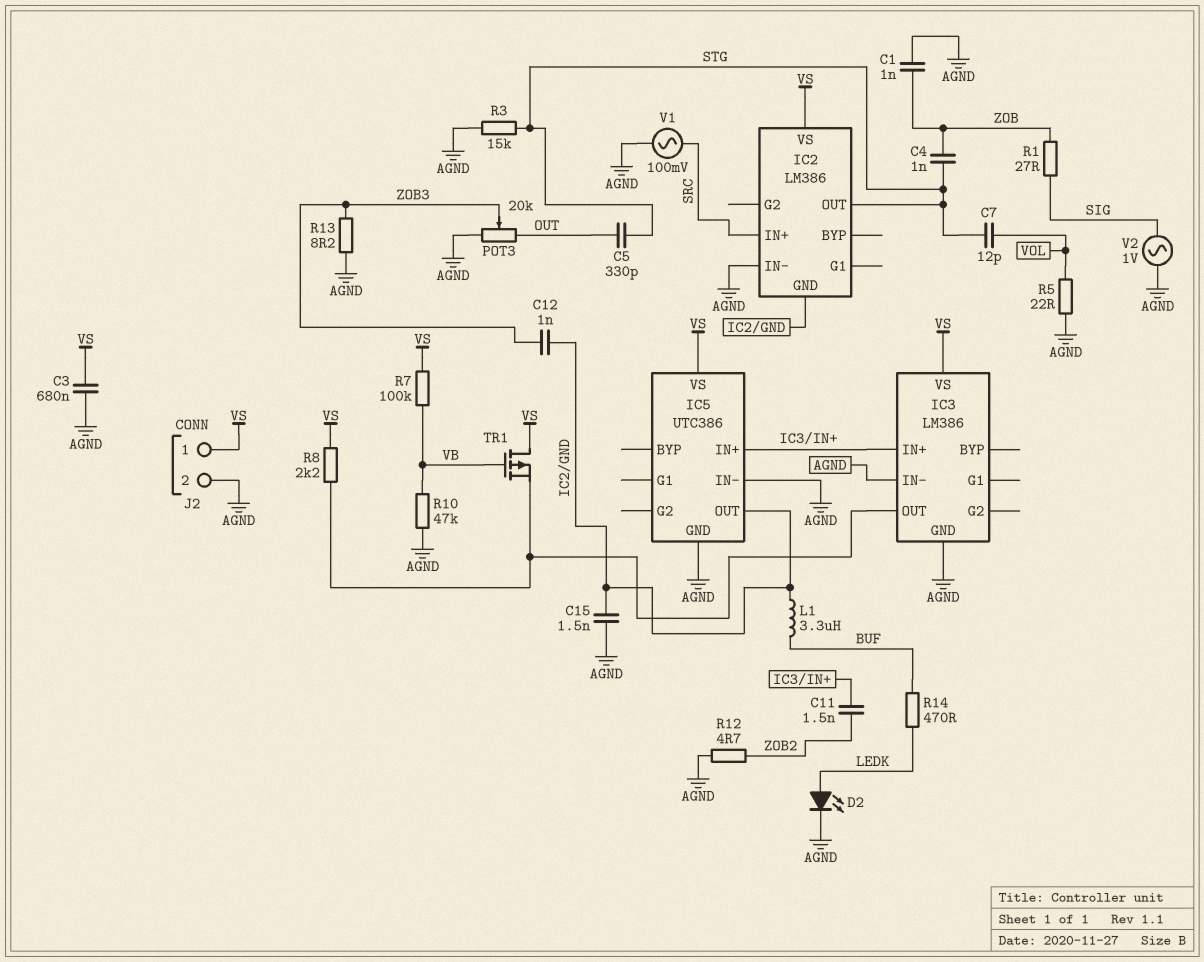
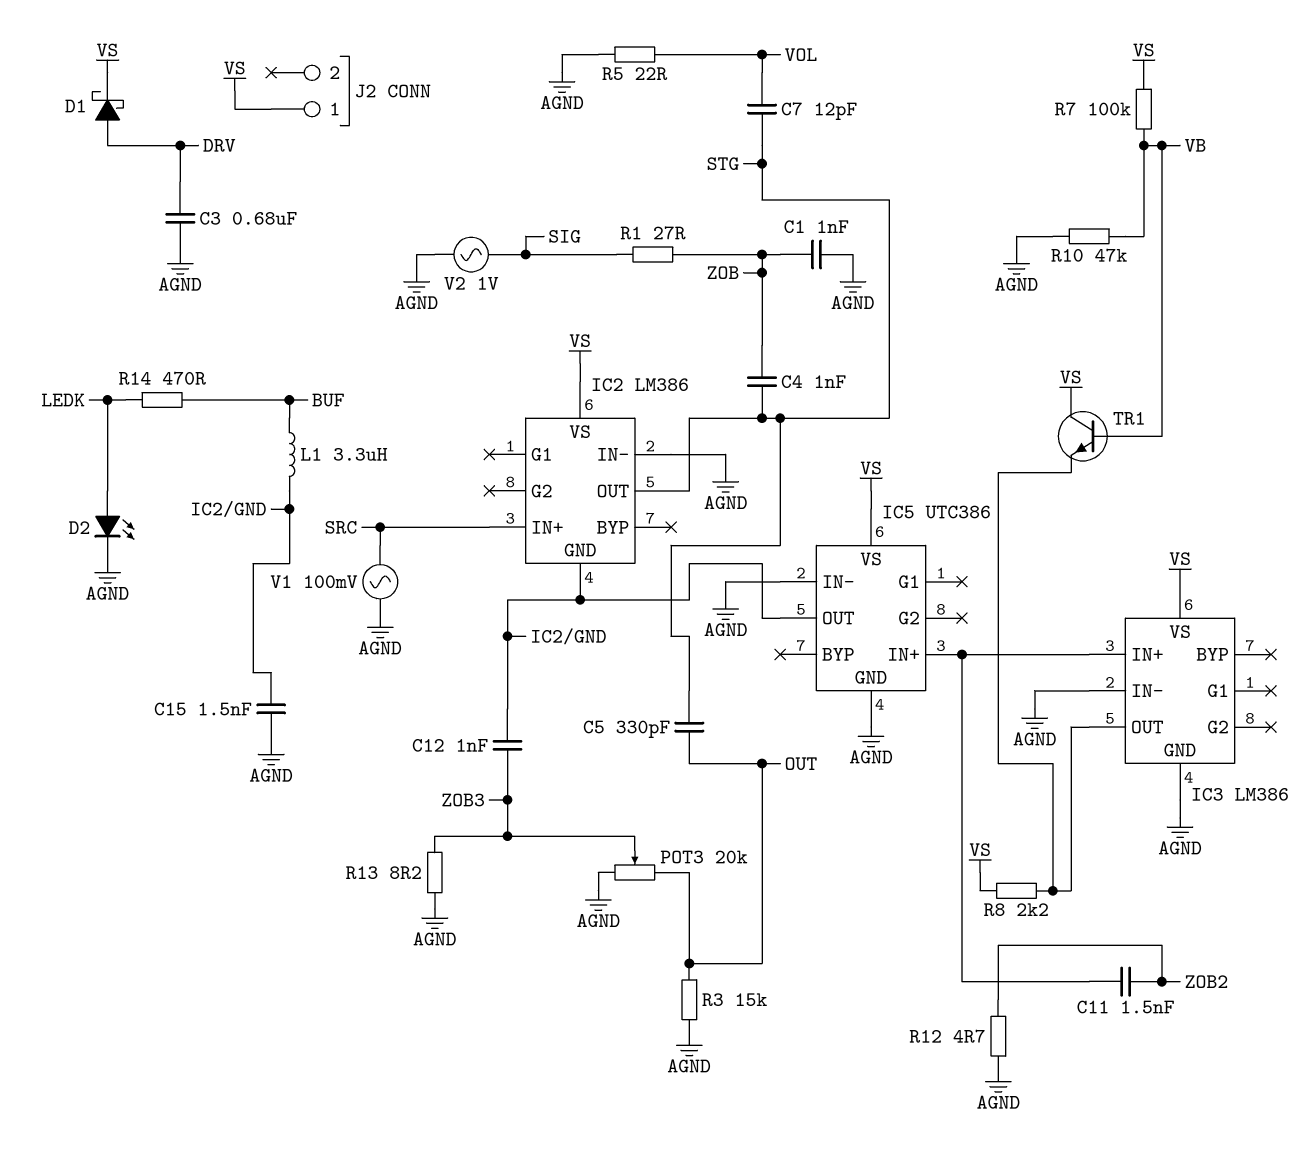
C3: 680nF (AGND, VS) -> 680nF (AGND, DRV)
D1: none -> schottky (A DRV, K VS)
J2 pin 2: AGND -> none
R3: 15k (AGND, STG) -> 15k (AGND, OUT)
TR1: PMOS (G VB, D VS, S IC3/OUT) -> NPN (B VB, C VS, E IC3/OUT)

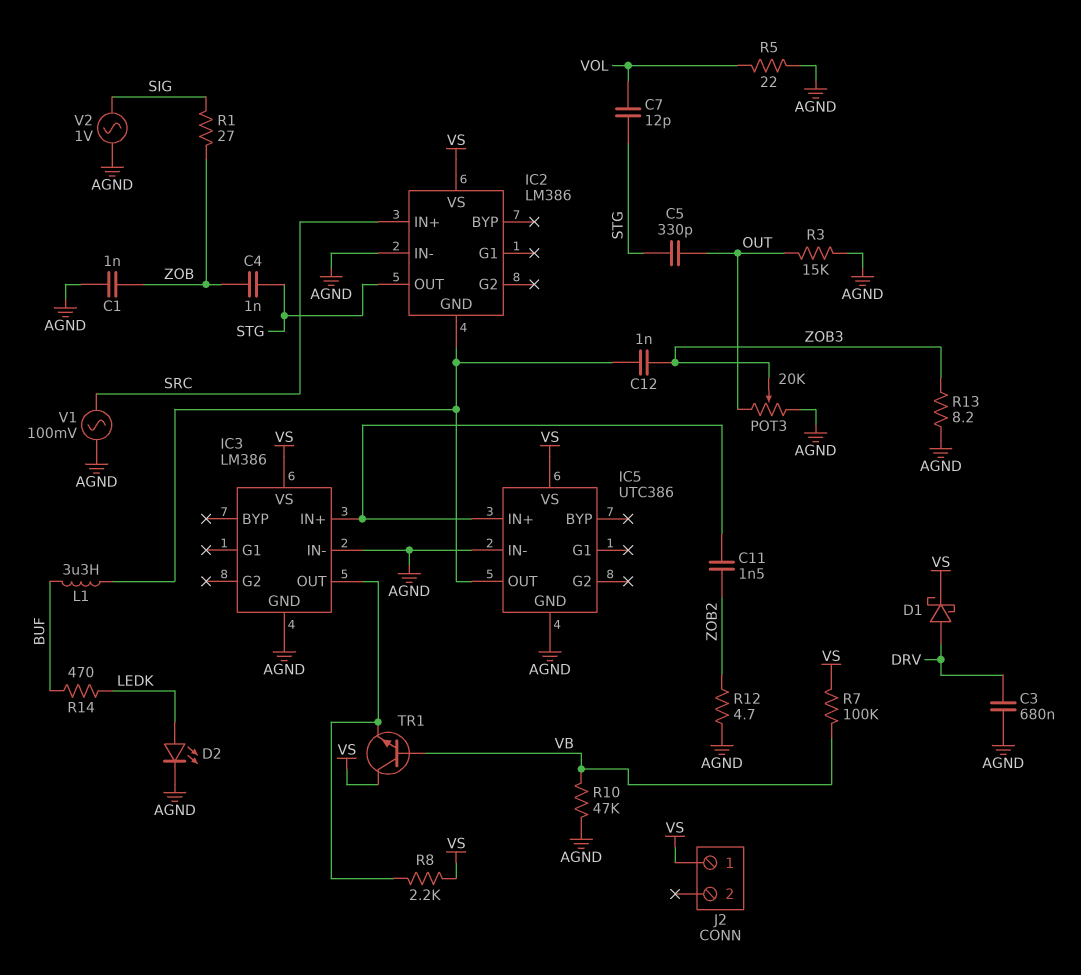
C15: 1.5nF (AGND, IC2/GND) -> none

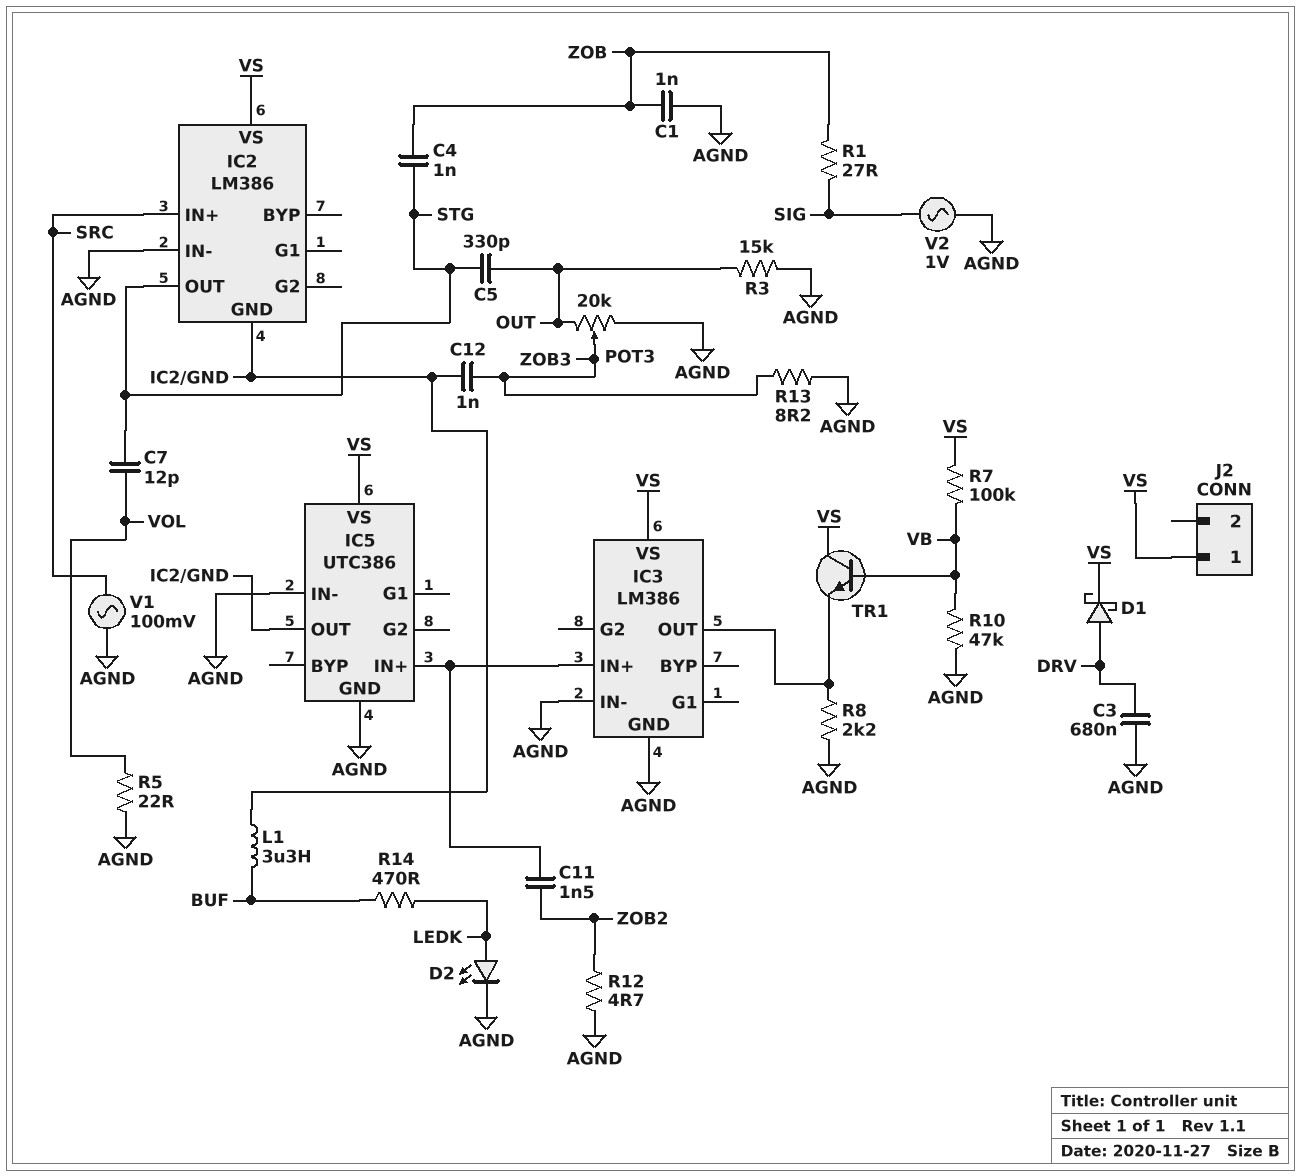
R8: 2.2k (IC3/OUT, VS) -> 2.2k (AGND, IC3/OUT)

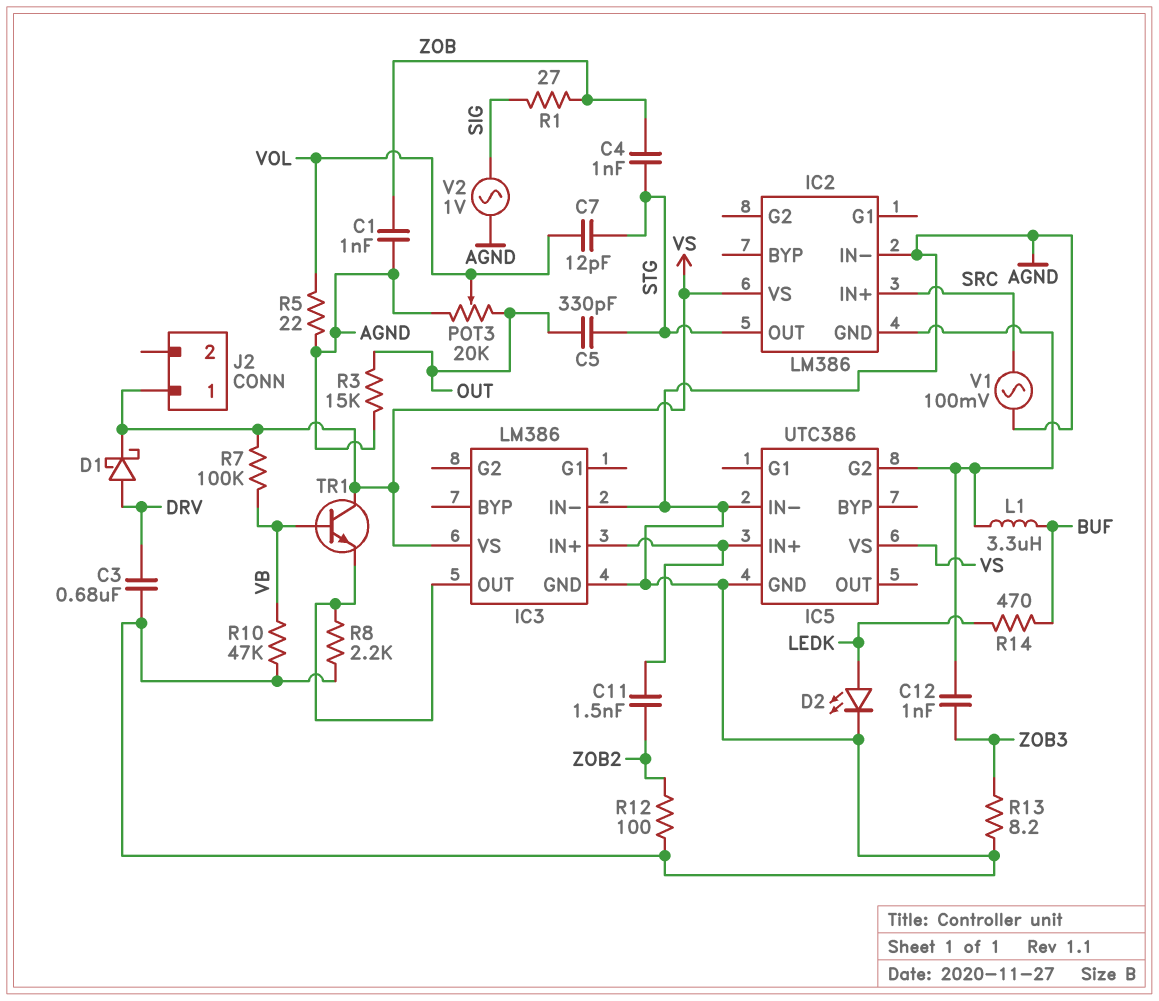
IC5 pin G2: none -> IC2/GND
IC5 pin OUT: IC2/GND -> none
POT3: 20k (AGND, OUT, wiper ZOB3) -> 20k (AGND, OUT, wiper VOL)
R12: 4.7 (AGND, ZOB2) -> 100 (AGND, ZOB2)

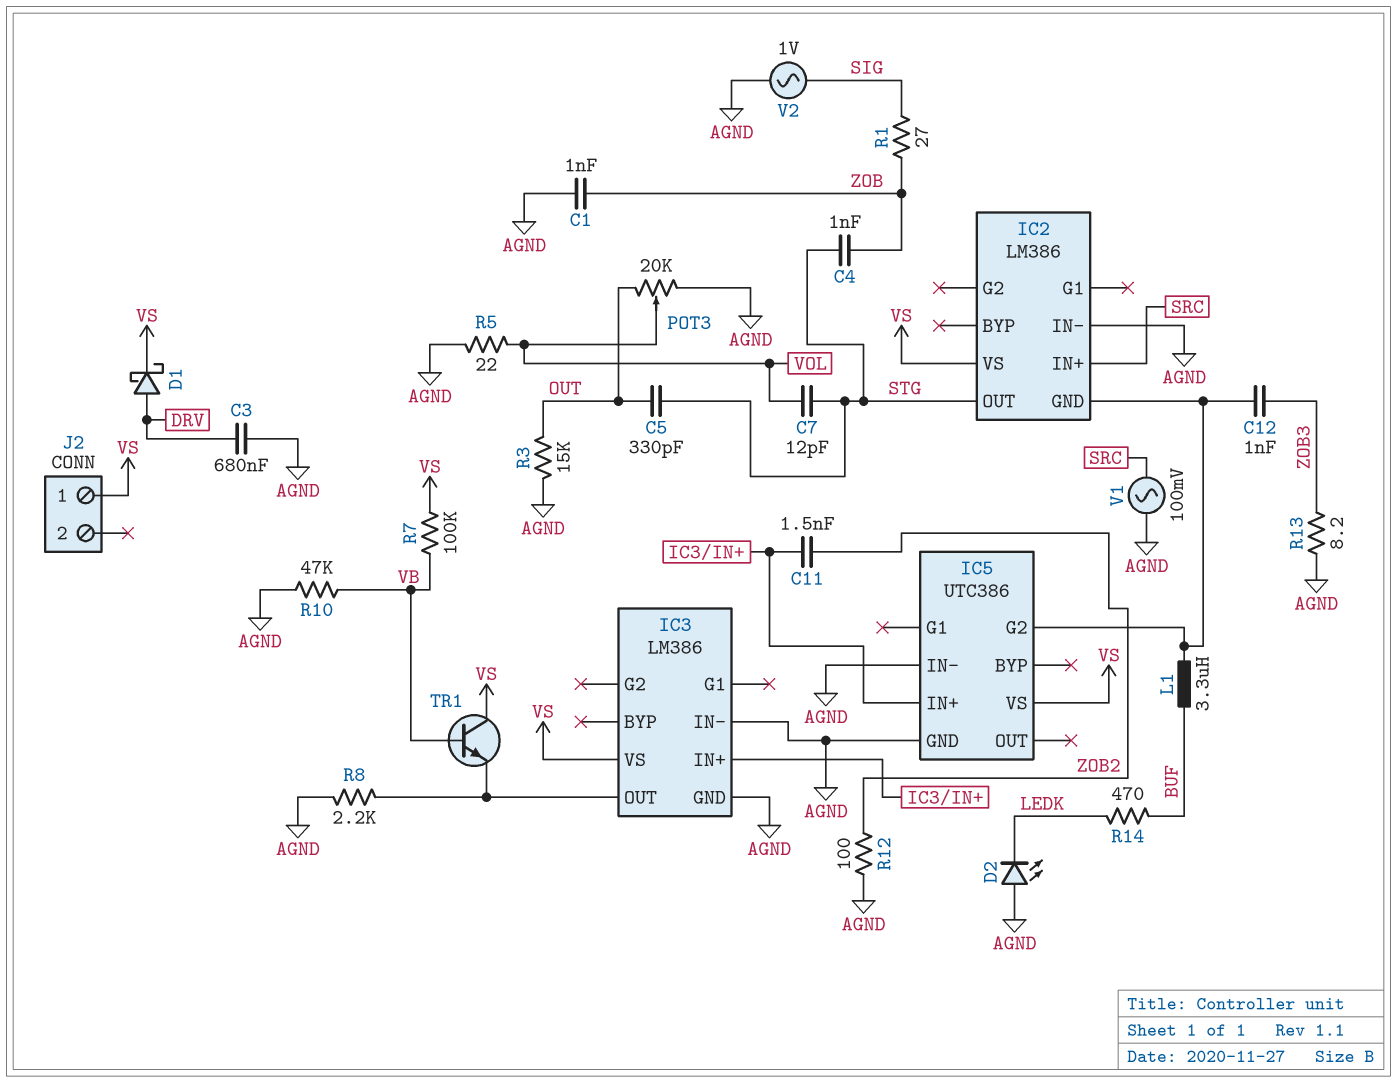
D2: LED (A LEDK, K AGND) -> LED (A AGND, K LEDK)

